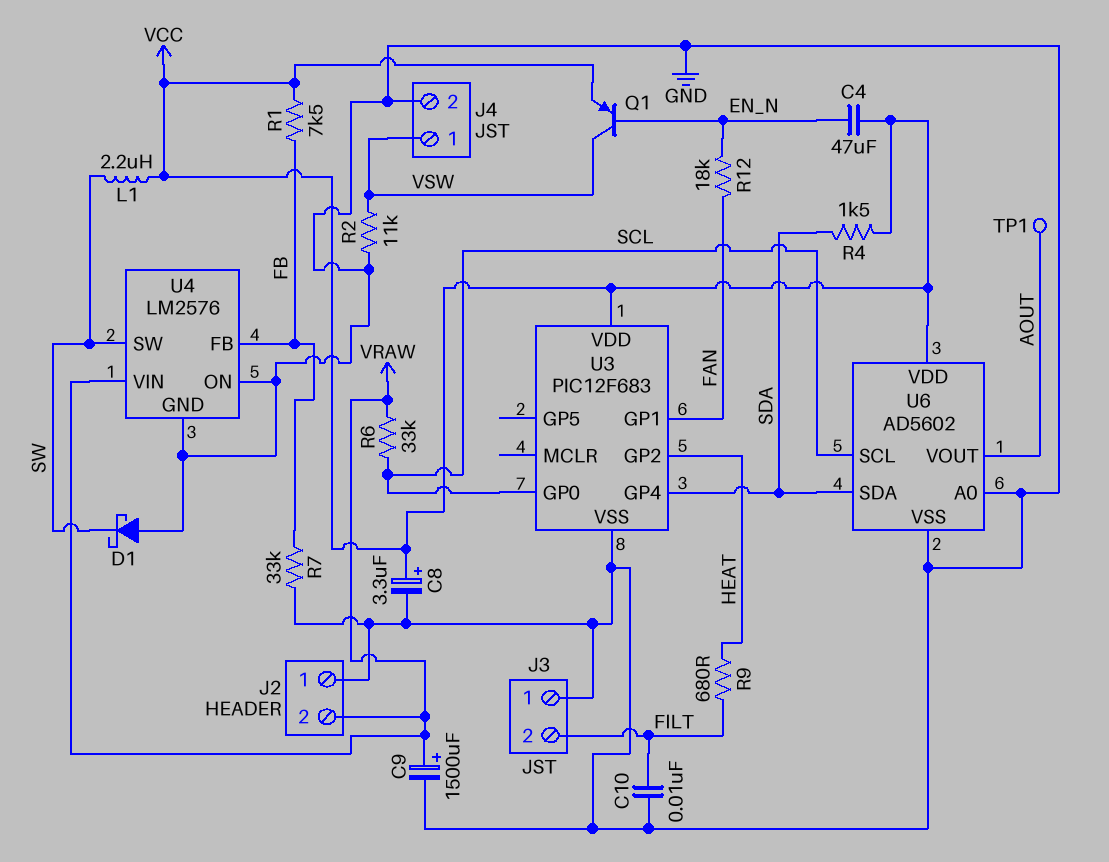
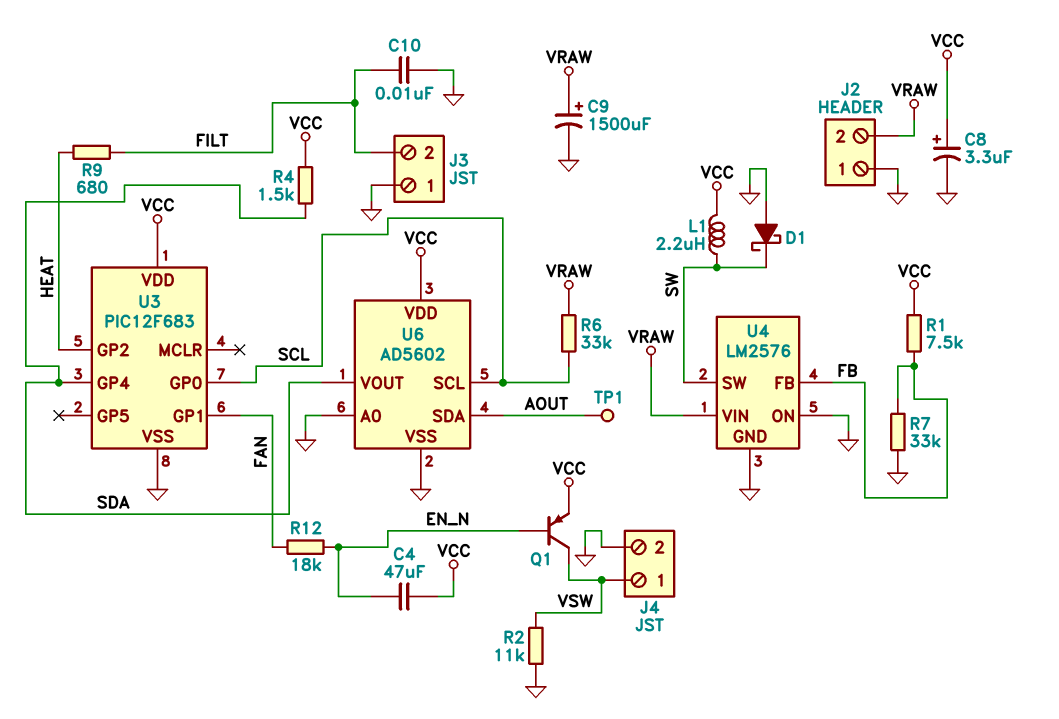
U6 pin SDA: SDA -> AOUT
U6 pin VOUT: AOUT -> SDA

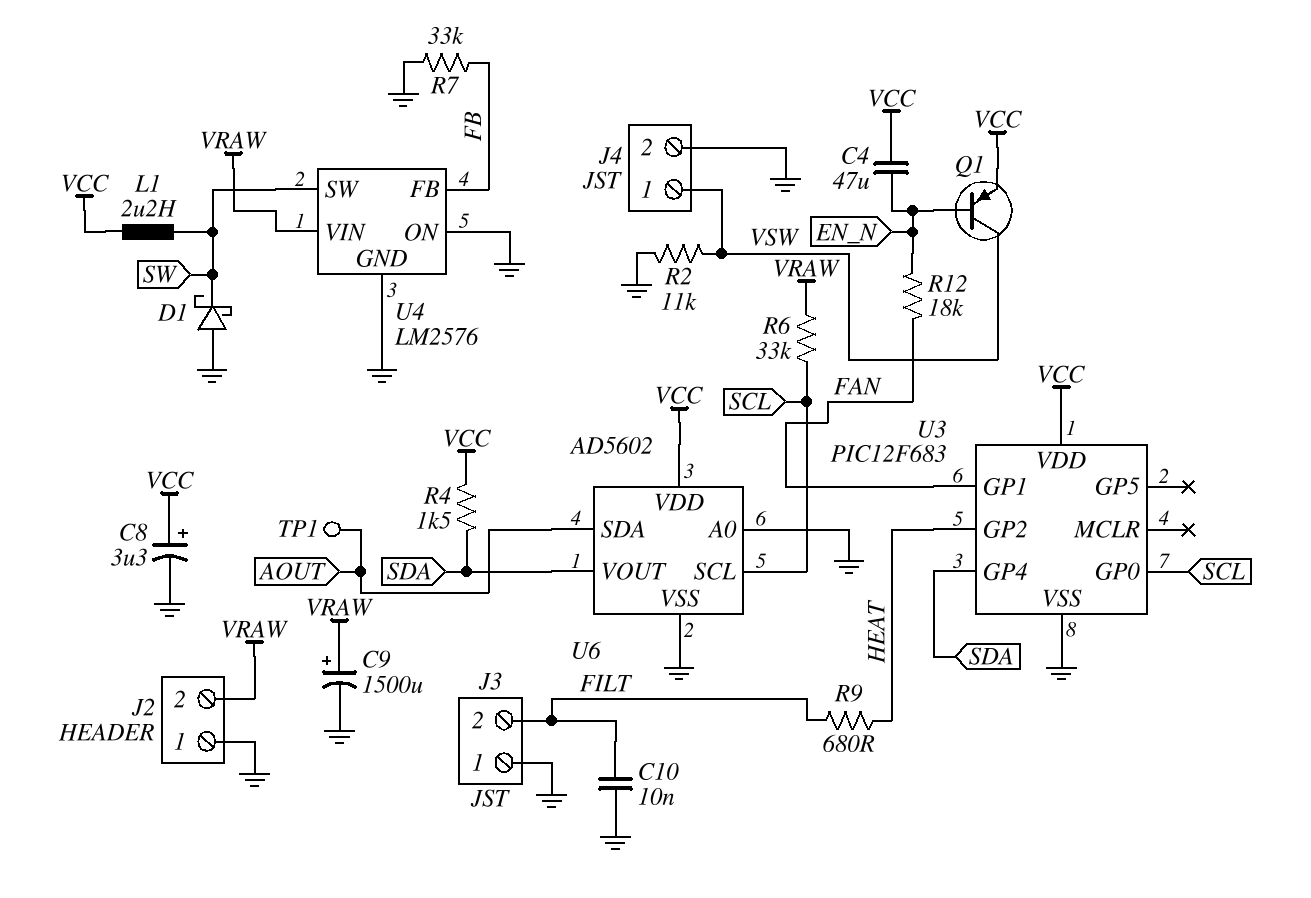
R1: 7.5k (FB, VCC) -> none

